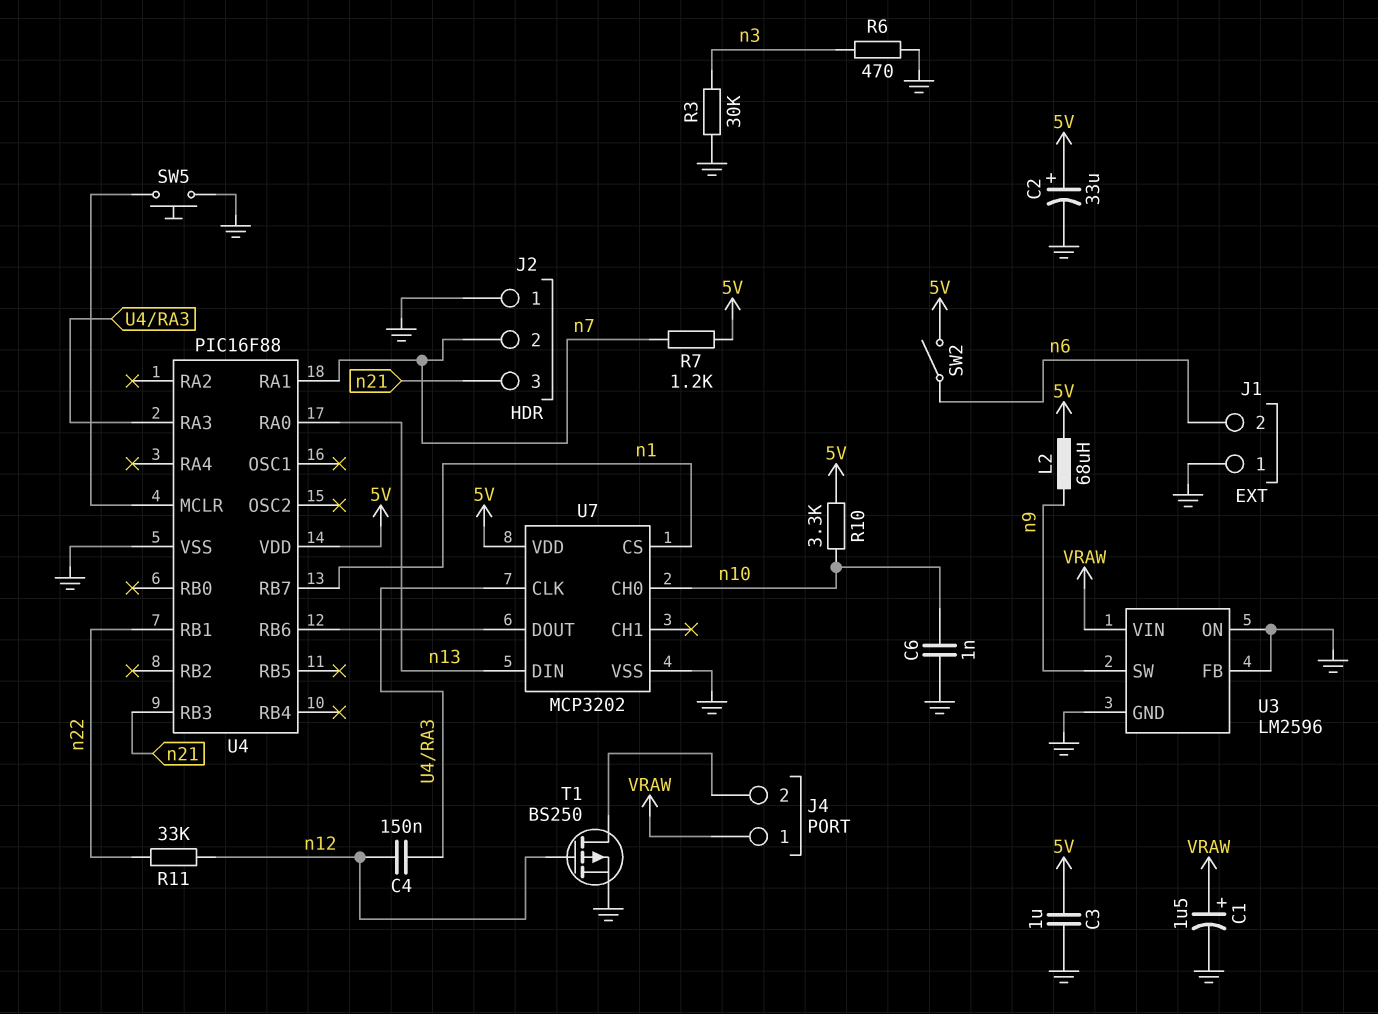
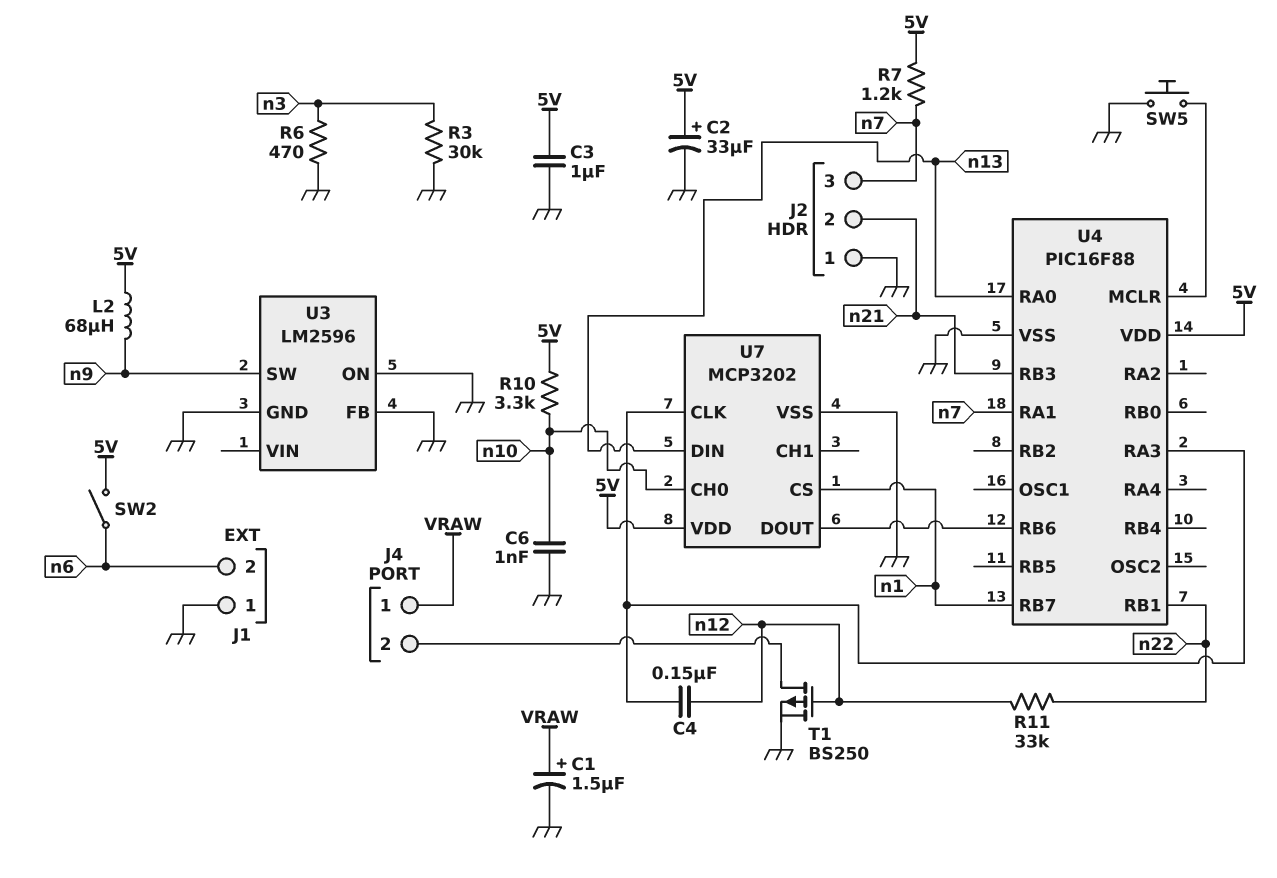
J2 pin 2: n7 -> n21
J2 pin 3: n21 -> n7
U3 pin VIN: VRAW -> none

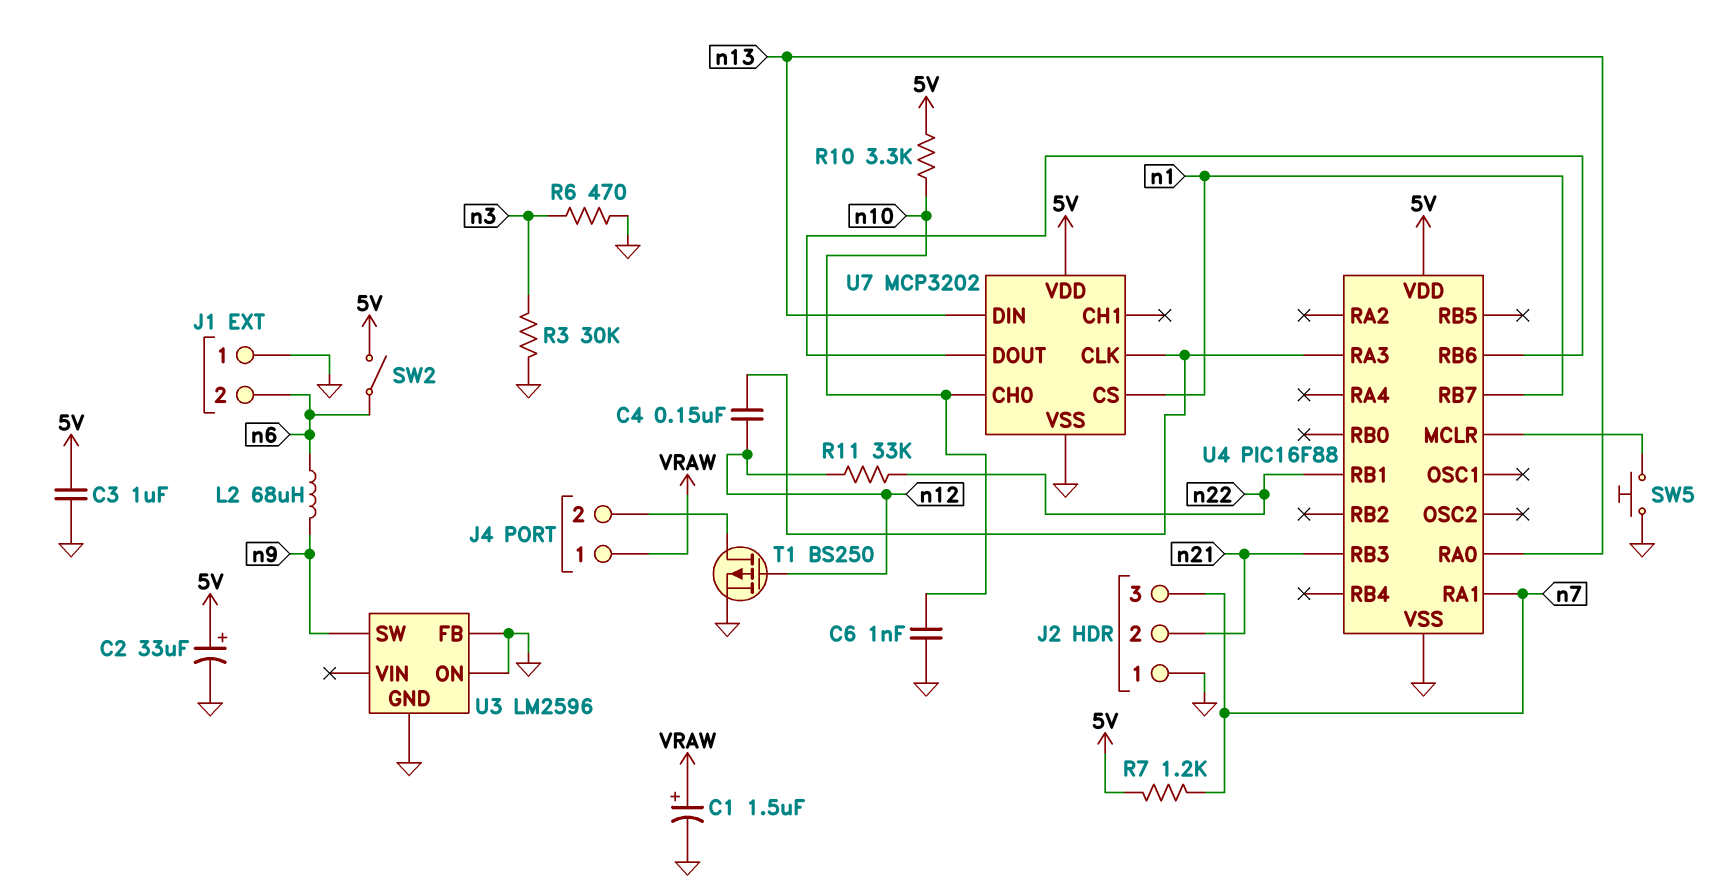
L2: 68uH (5V, n9) -> 68uH (n6, n9)

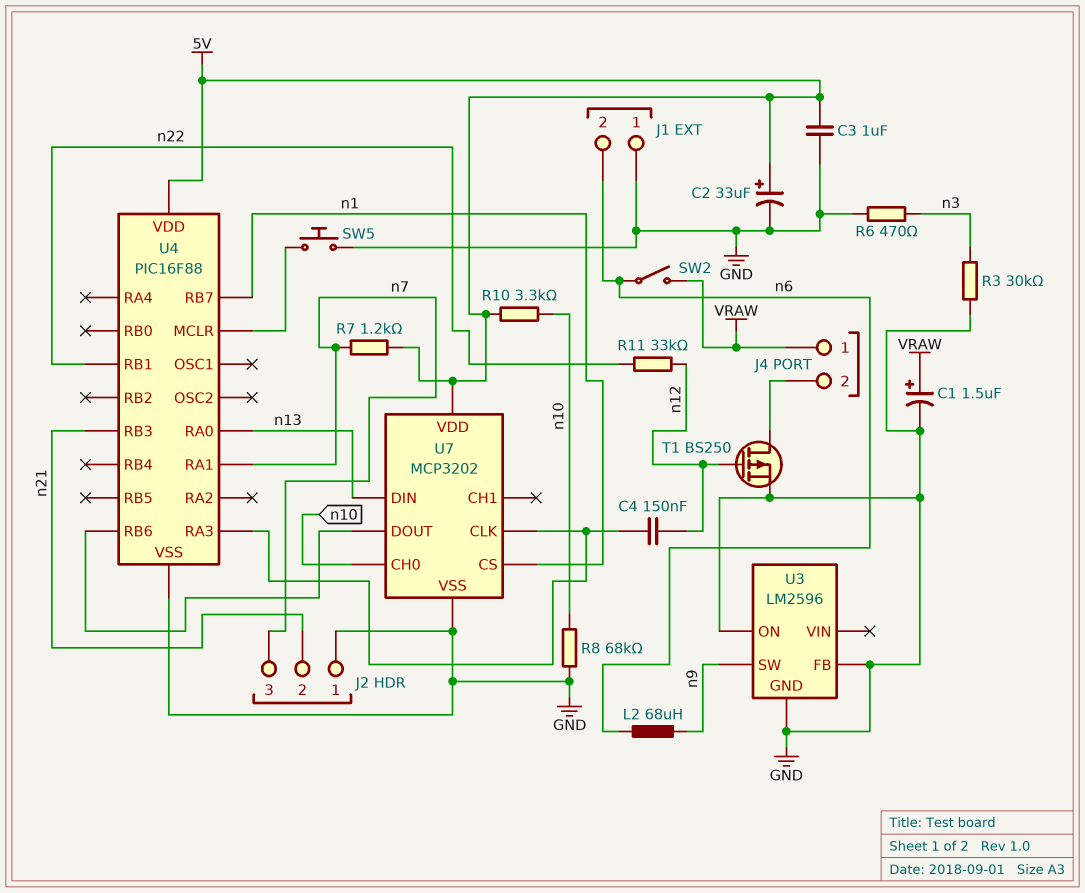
C6: 1nF (GND, n10) -> none
R8: none -> 68k (GND, n10)
SW2: switch (5V, n6) -> switch (VRAW, n6)

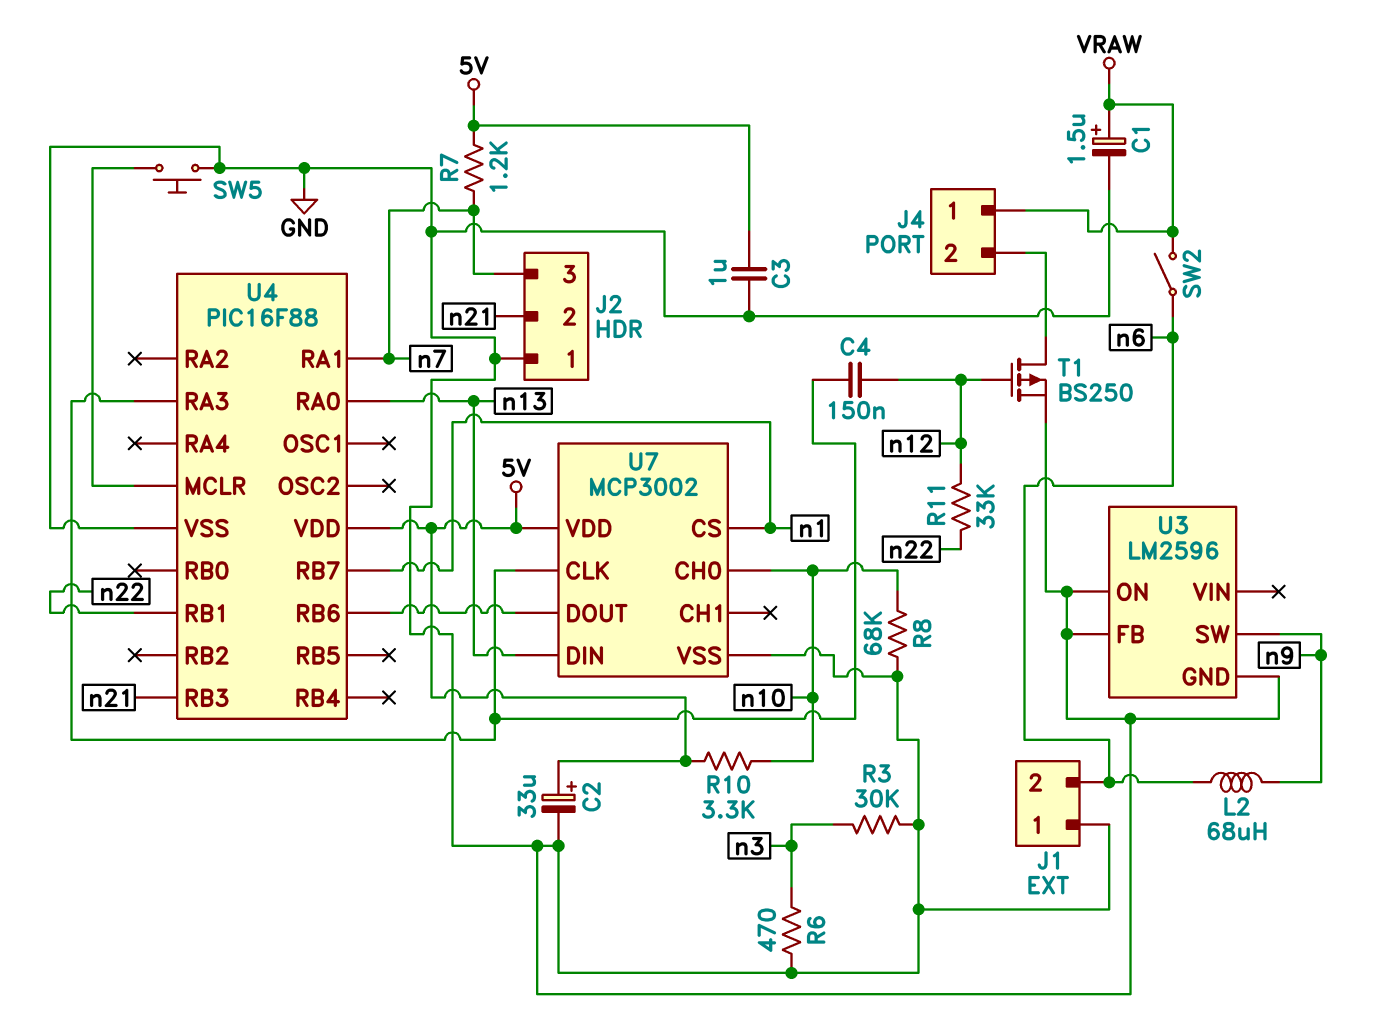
U7: MCP3202 -> MCP3002

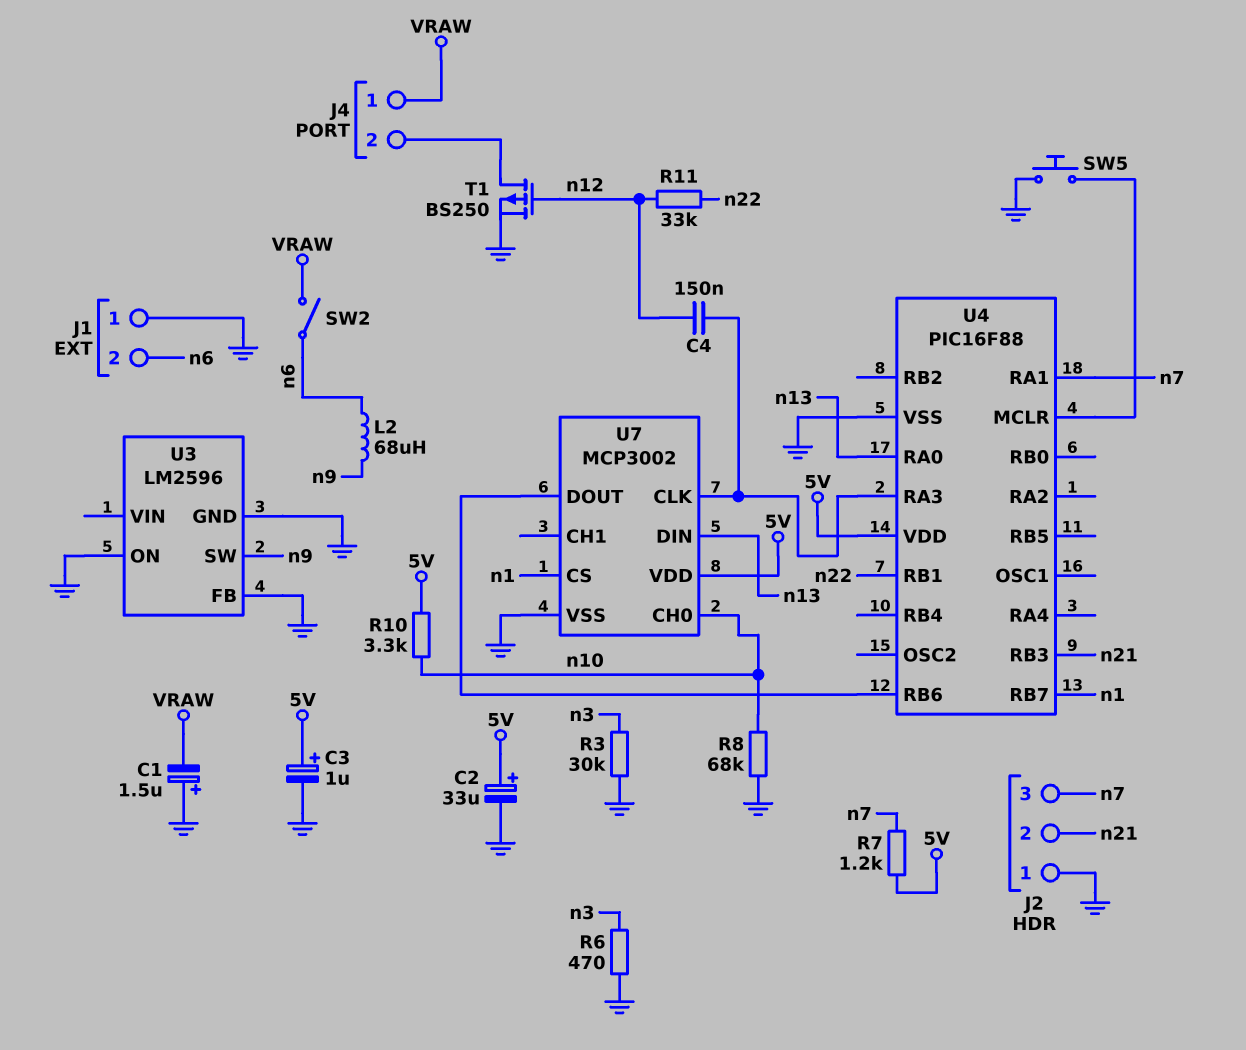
C1: 1.5uF (plus VRAW, minus GND) -> 1.5uF (plus GND, minus VRAW)
C3: 1uF (5V, GND) -> 1uF (plus 5V, minus GND)

